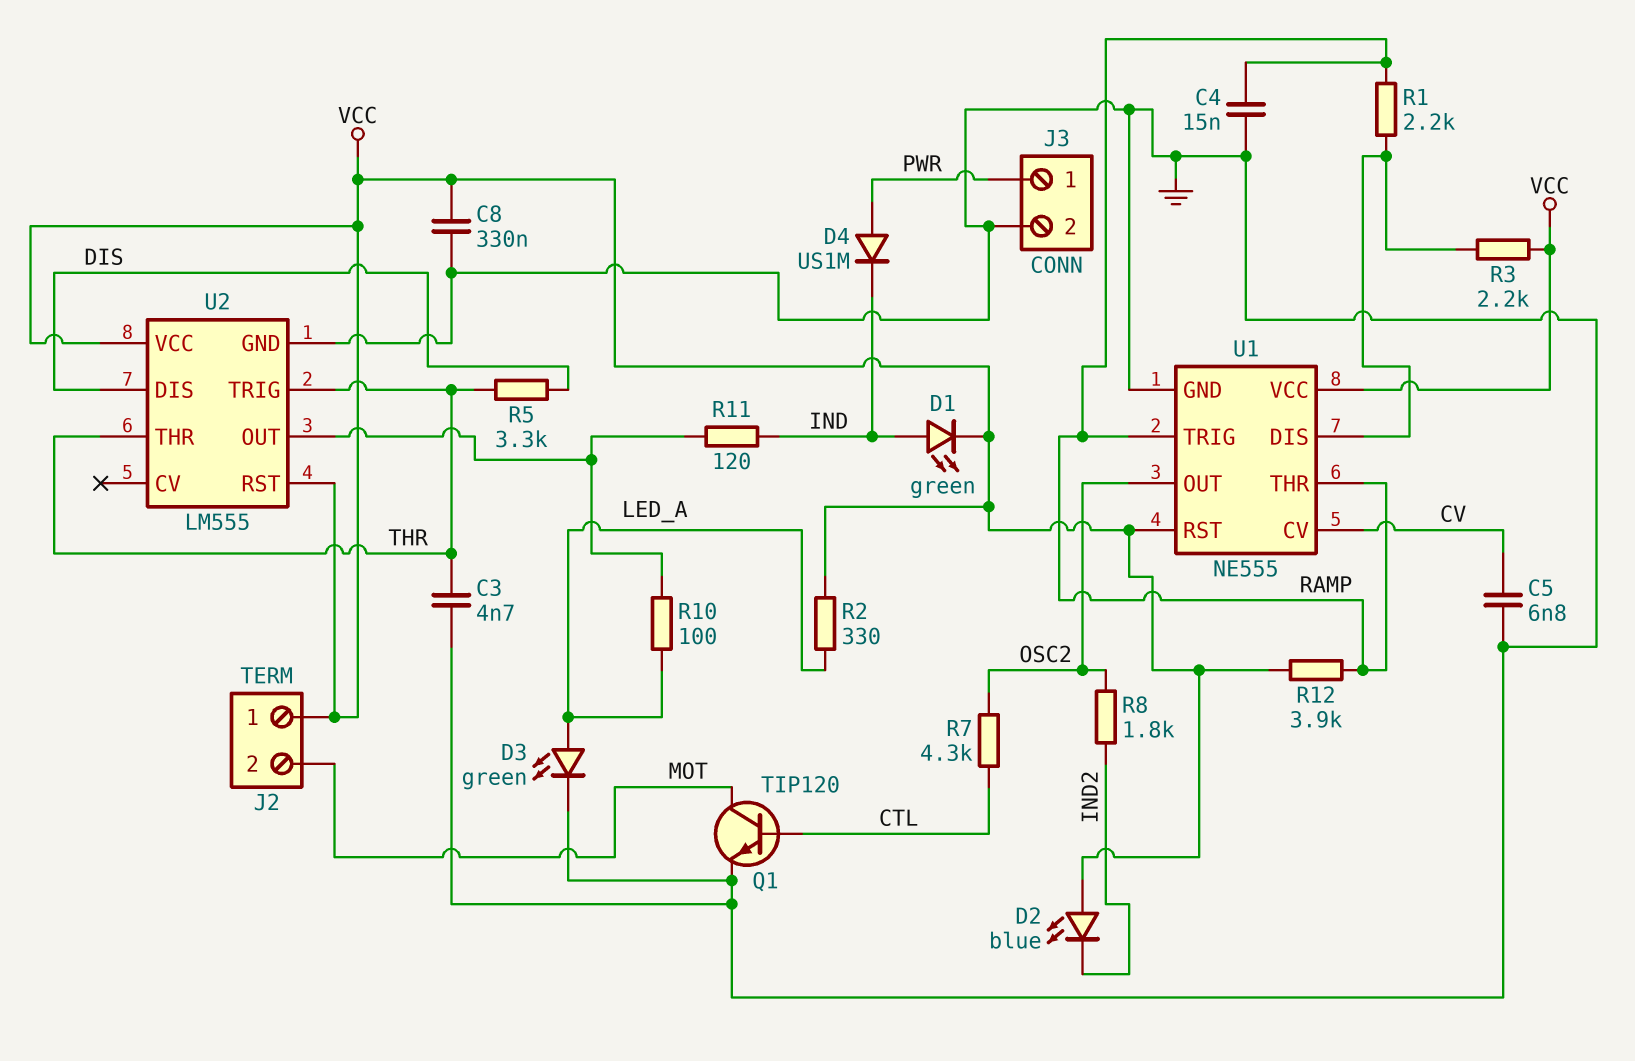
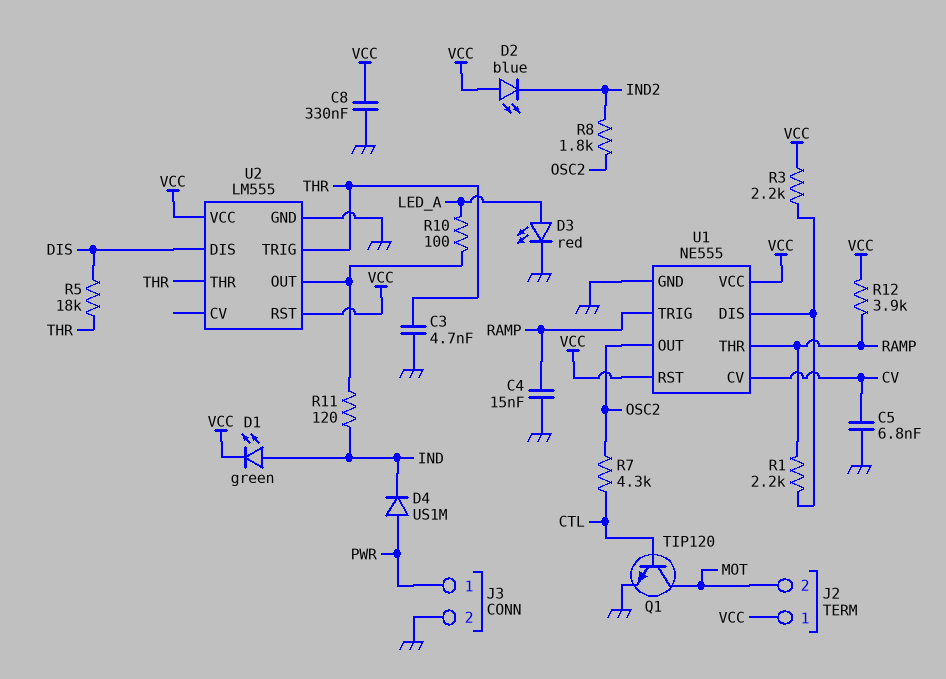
D3: LED green (A LED_A, K GND) -> LED red (A LED_A, K GND)
R2: 330 (LED_A, VCC) -> none
R5: 3.3k (DIS, THR) -> 18k (DIS, THR)

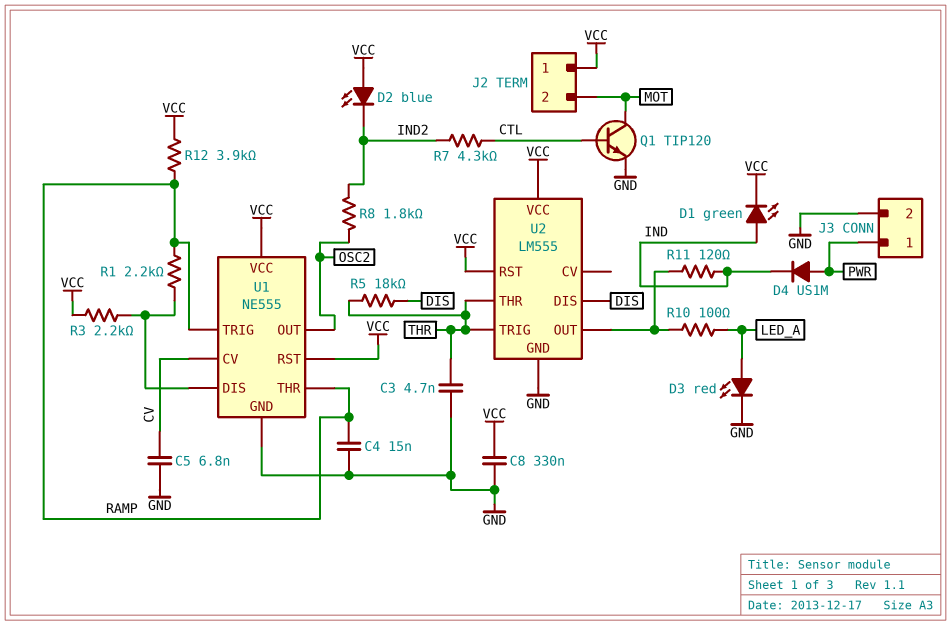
R7: 4.3k (CTL, OSC2) -> 4.3k (CTL, IND2)

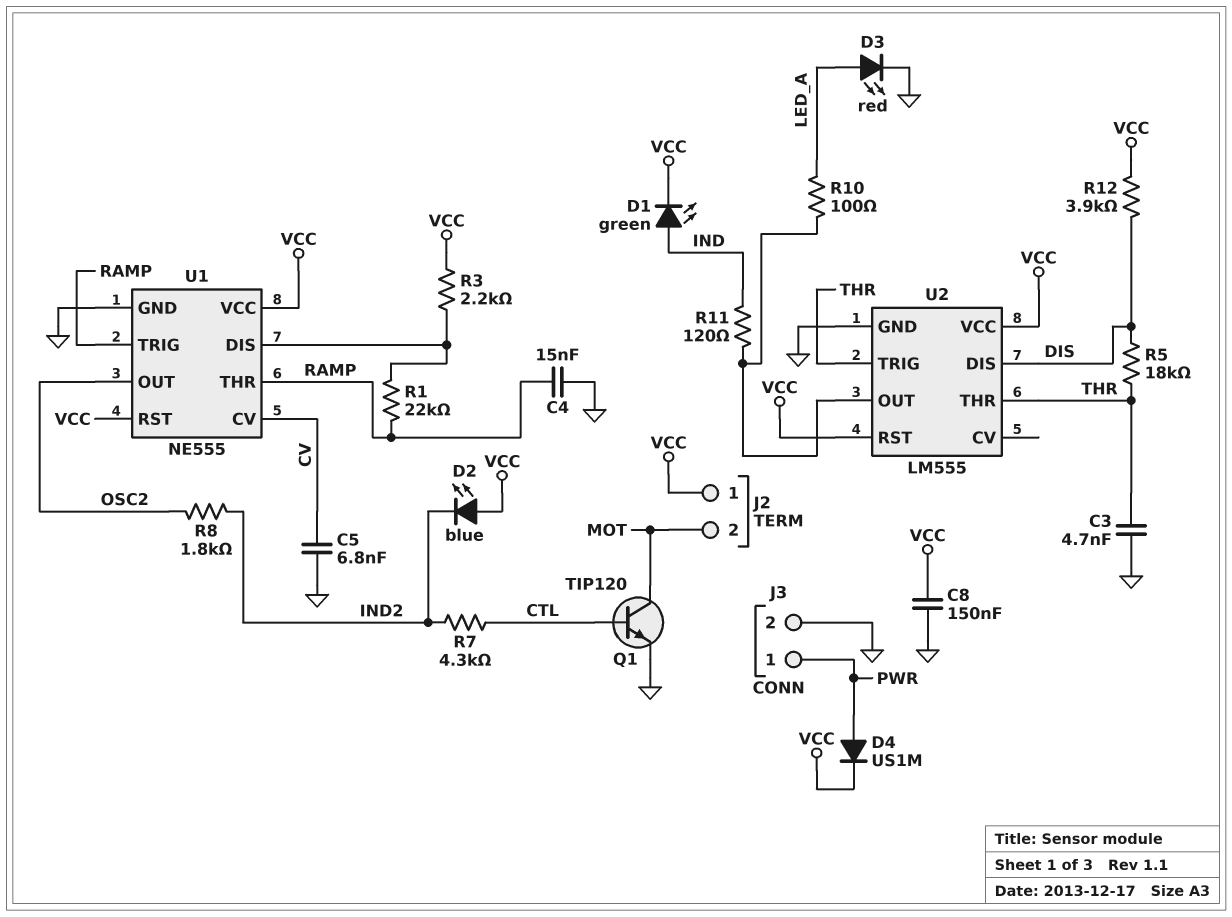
C8: 330nF (GND, VCC) -> 150nF (GND, VCC)
D4: diode US1M (A PWR, K IND) -> diode US1M (A PWR, K VCC)
R1: 2.2k (RAMP, U1/DIS) -> 22k (RAMP, U1/DIS)
R12: 3.9k (RAMP, VCC) -> 3.9k (DIS, VCC)

